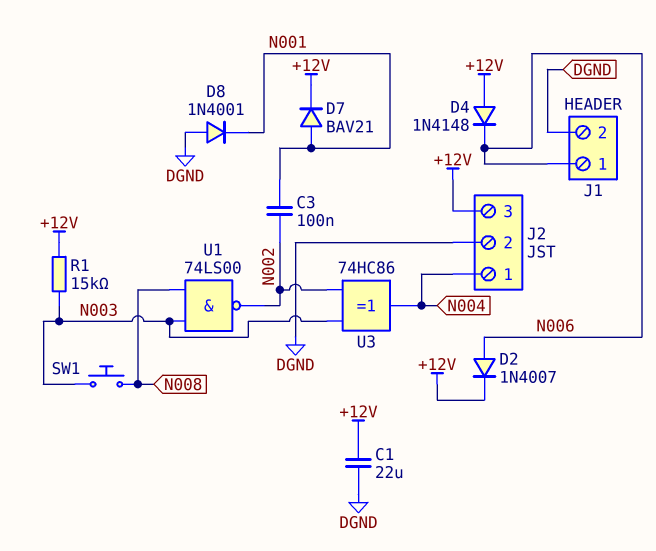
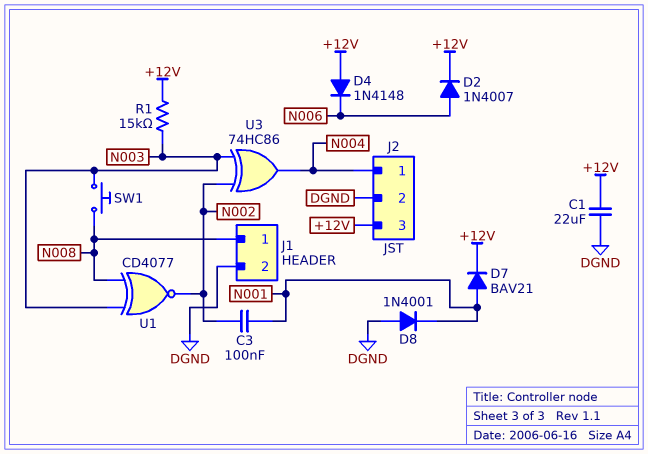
J1 pin 1: N006 -> N008
U1: NAND 74LS00 (in N003, in N008, out N002) -> XNOR CD4077 (in N003, in N008, out N002)

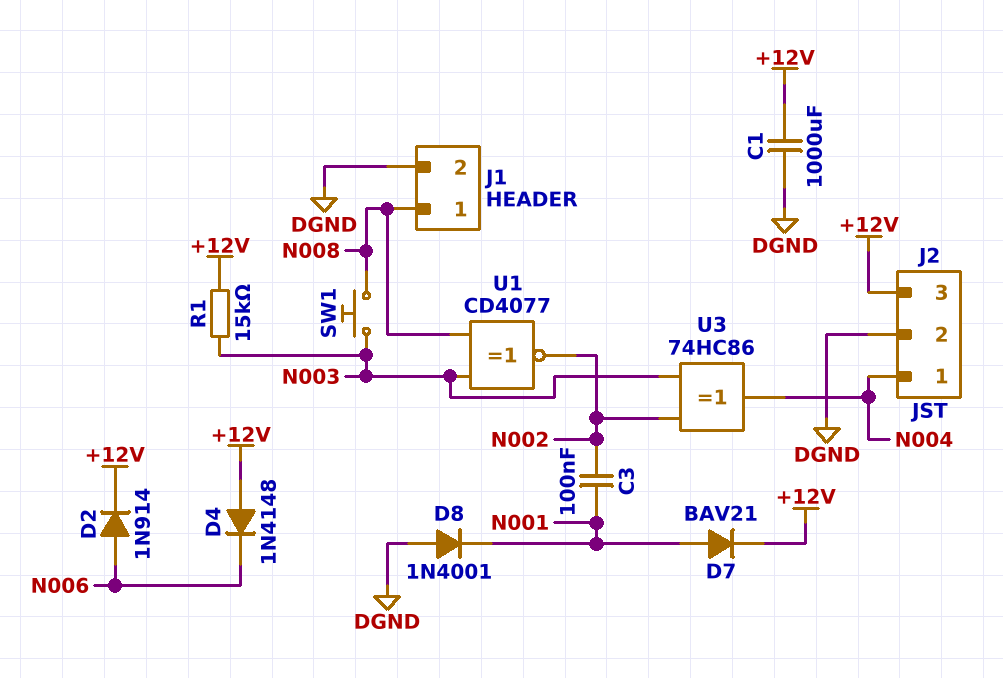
C1: 22uF (+12V, DGND) -> 1000uF (+12V, DGND)
D2: diode 1N4007 (A N006, K +12V) -> diode 1N914 (A N006, K +12V)

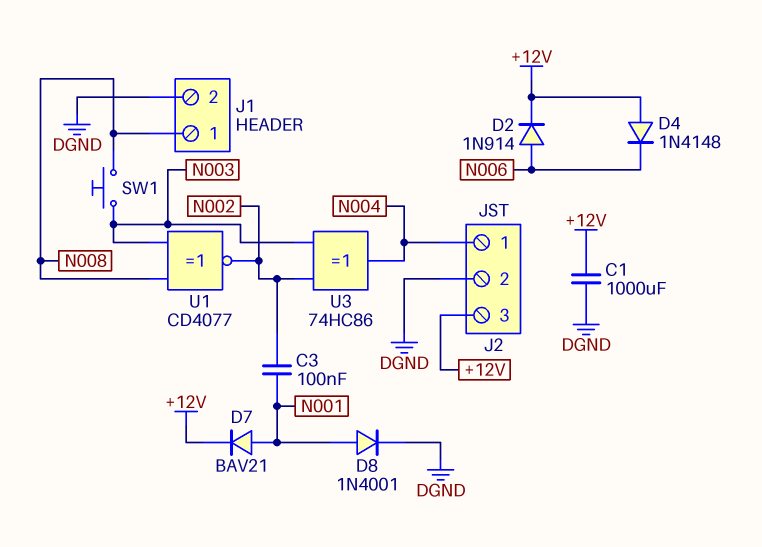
D8: diode 1N4001 (A DGND, K N001) -> diode 1N4001 (A N001, K DGND)
R1: 15k (+12V, N003) -> none

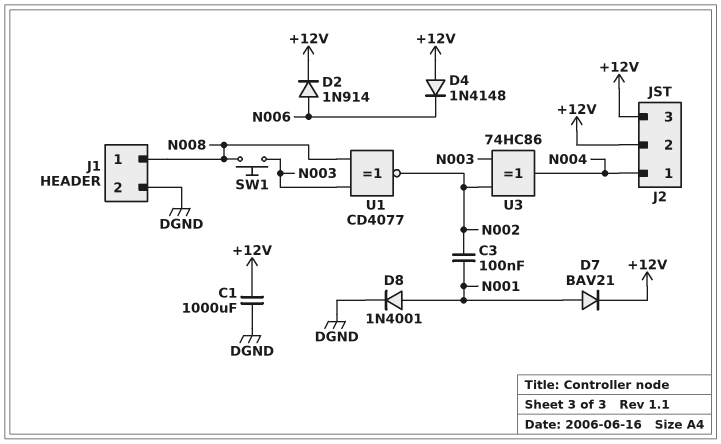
J2 pin 2: DGND -> +12V

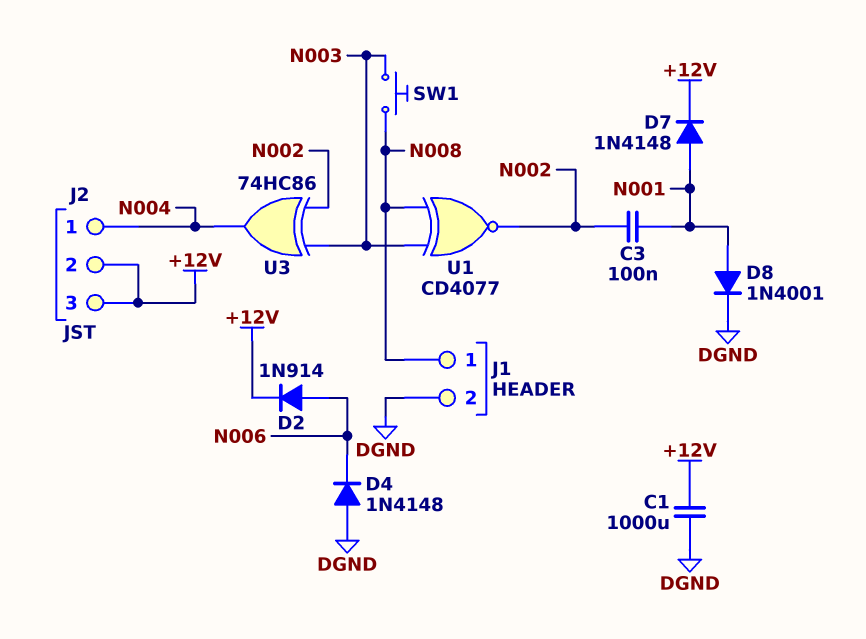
D4: diode 1N4148 (A +12V, K N006) -> diode 1N4148 (A DGND, K N006)
D7: diode BAV21 (A N001, K +12V) -> diode 1N4148 (A N001, K +12V)

